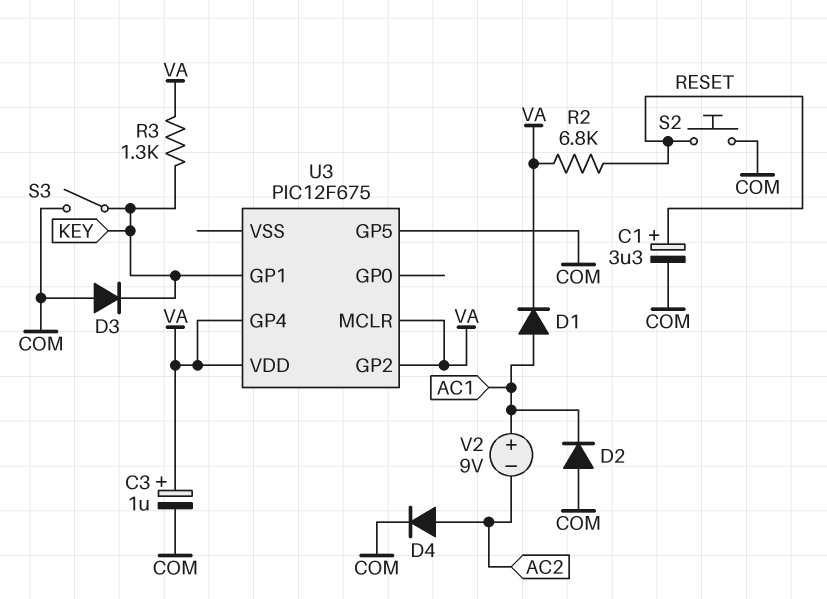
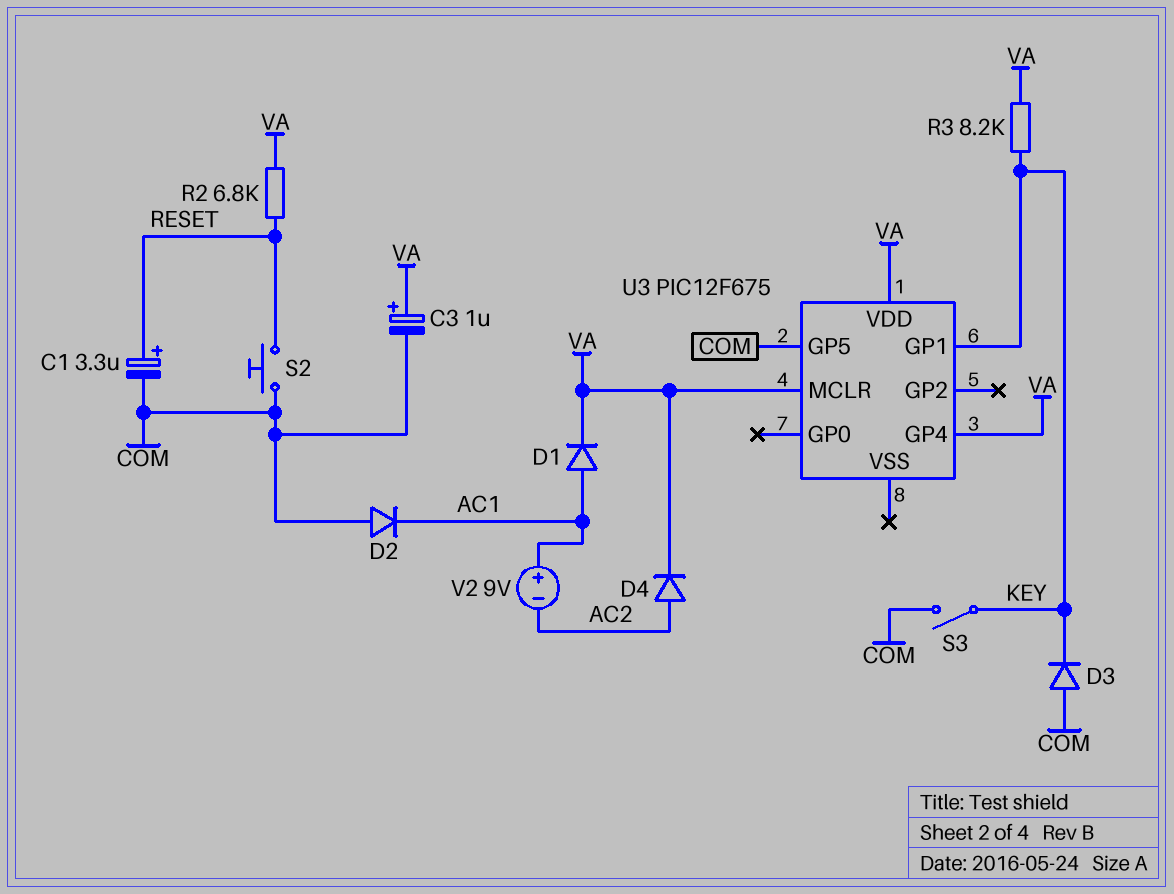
D4: diode (A AC2, K COM) -> diode (A AC2, K VA)
R3: 1.3k (KEY, VA) -> 8.2k (KEY, VA)
U3 pin GP2: VA -> none

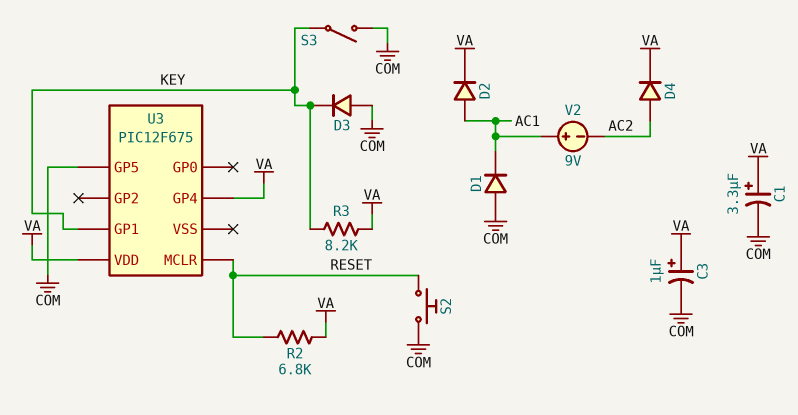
C1: 3.3uF (plus RESET, minus COM) -> 3.3uF (plus VA, minus COM)
D1: diode (A AC1, K VA) -> diode (A COM, K AC1)
D2: diode (A COM, K AC1) -> diode (A AC1, K VA)
U3 pin MCLR: VA -> RESET

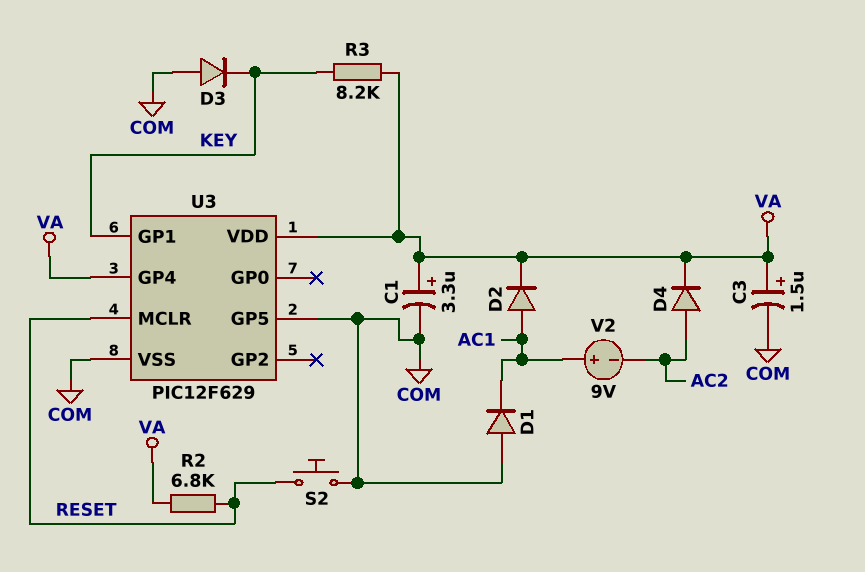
C3: 1uF (plus VA, minus COM) -> 1.5uF (plus VA, minus COM)
S3: switch (COM, KEY) -> none
U3: PIC12F675 -> PIC12F629
U3 pin VSS: none -> COM

